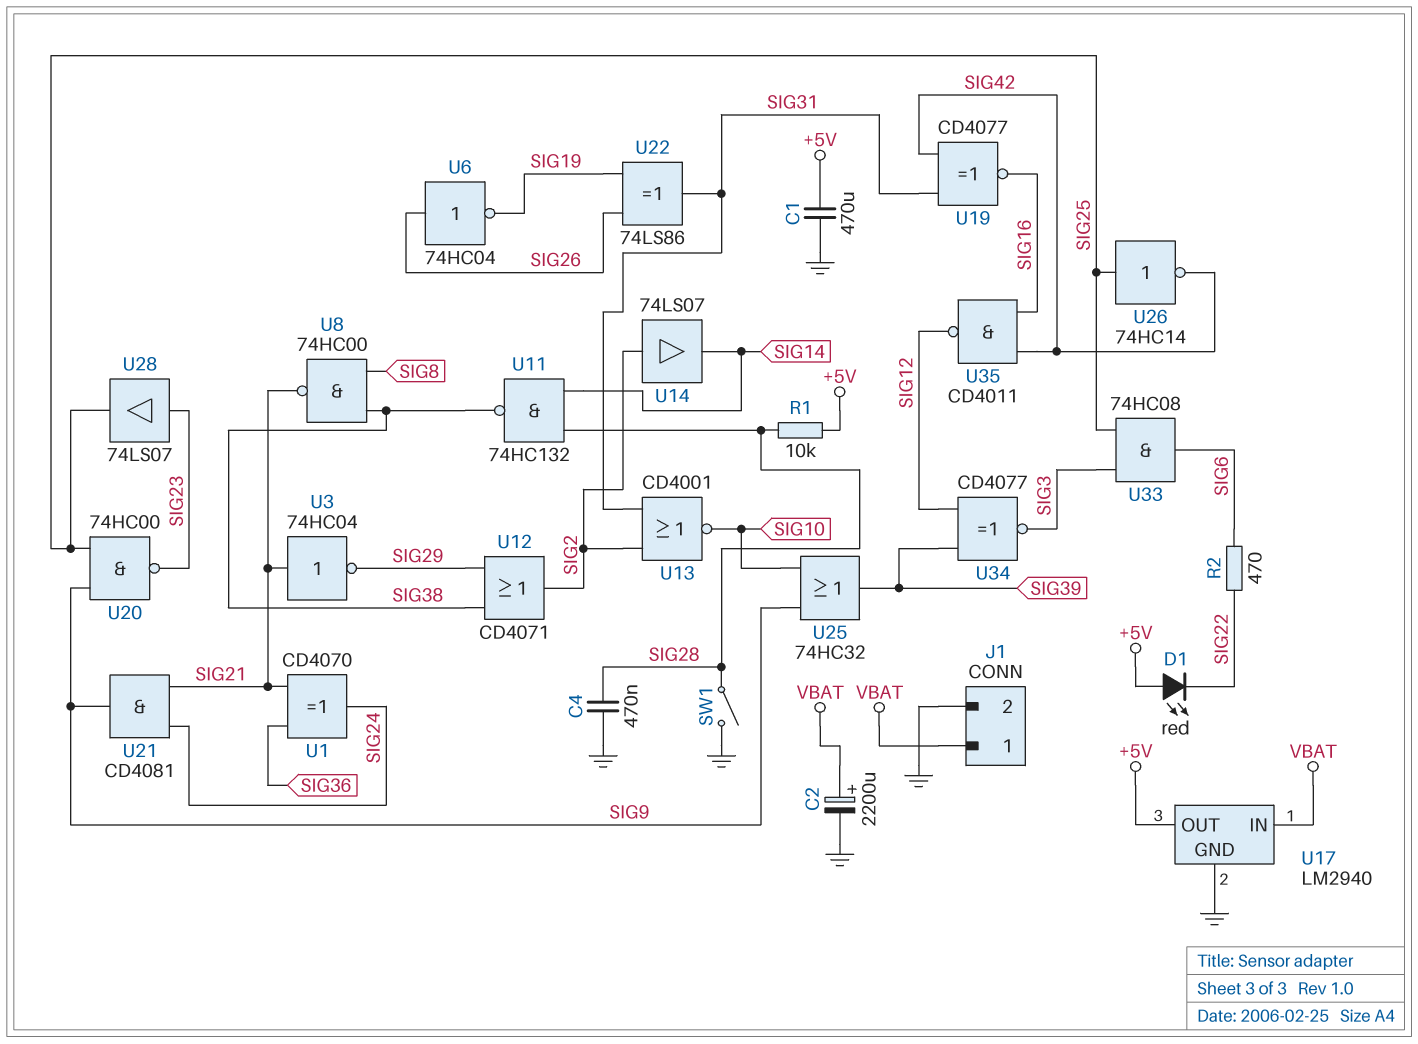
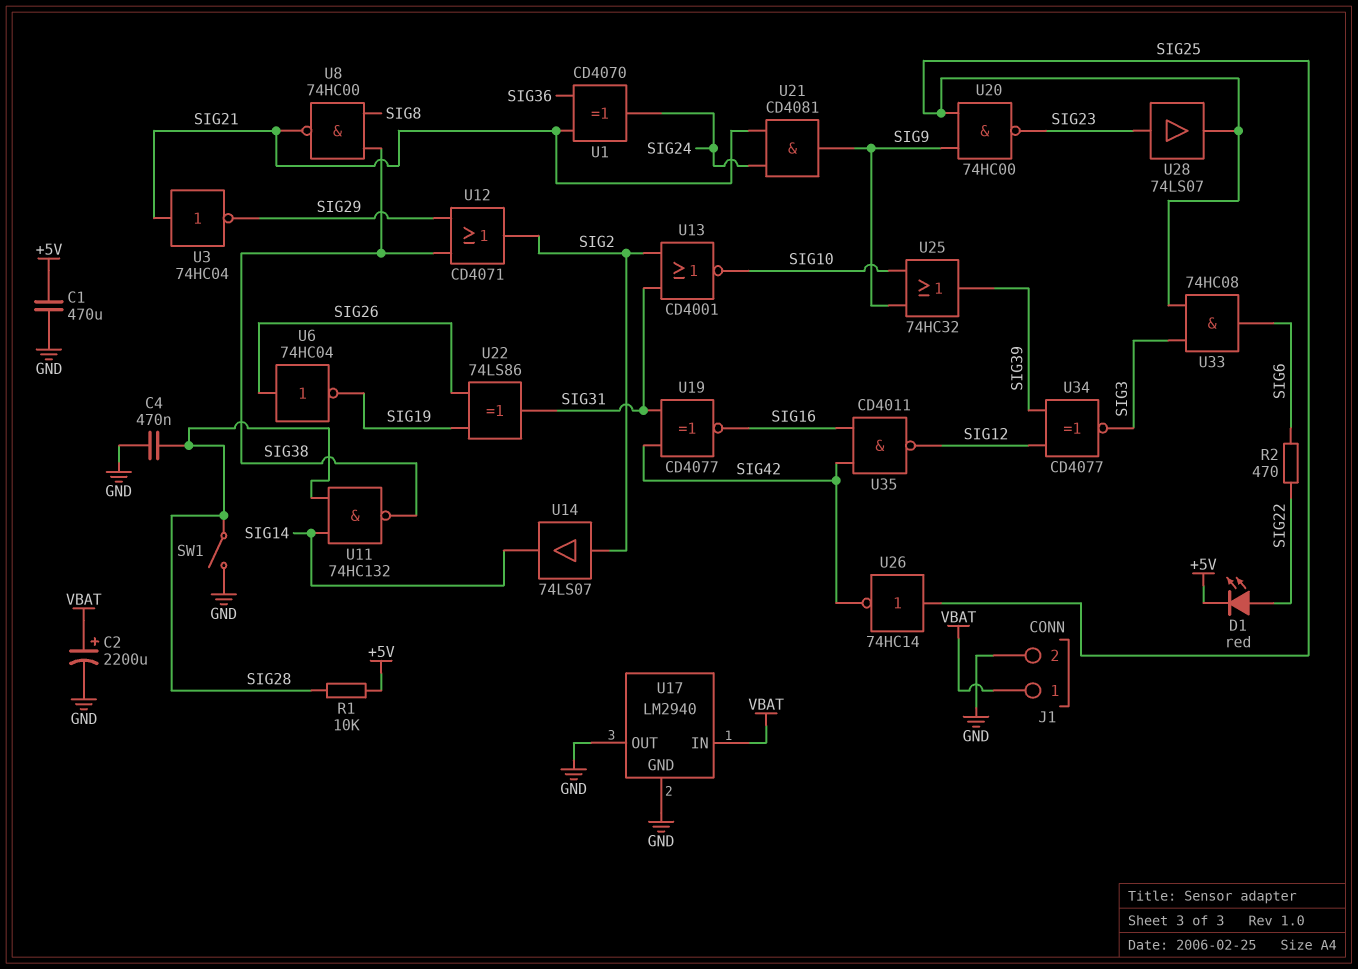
D1: LED red (A +5V, K SIG22) -> LED red (A SIG22, K +5V)
U17 pin OUT: +5V -> GND

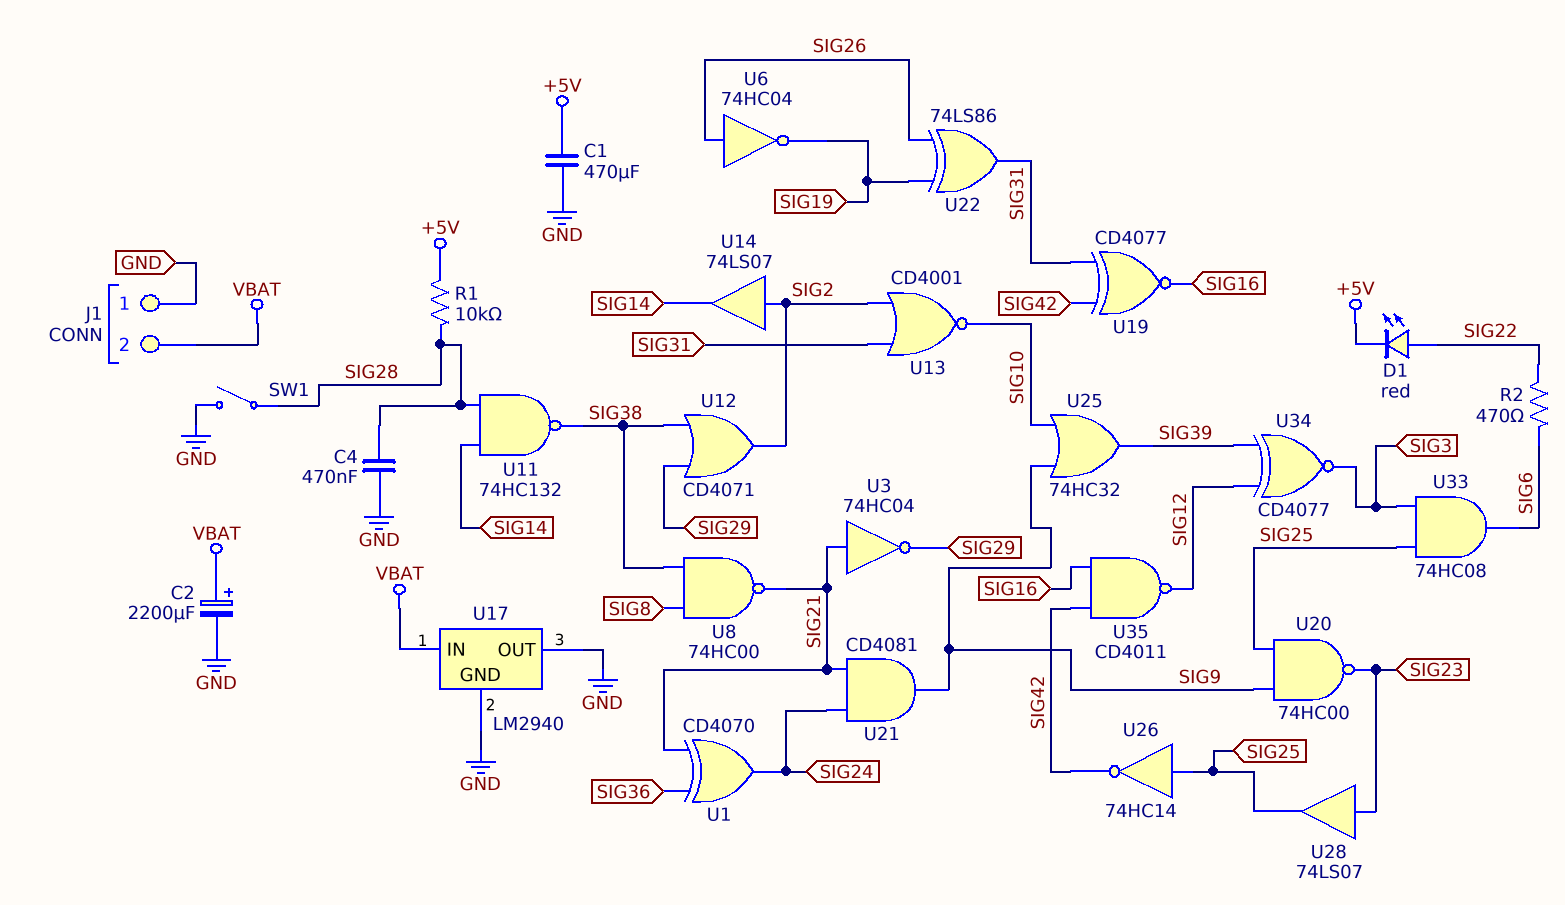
J1 pin 1: VBAT -> GND
J1 pin 2: GND -> VBAT

